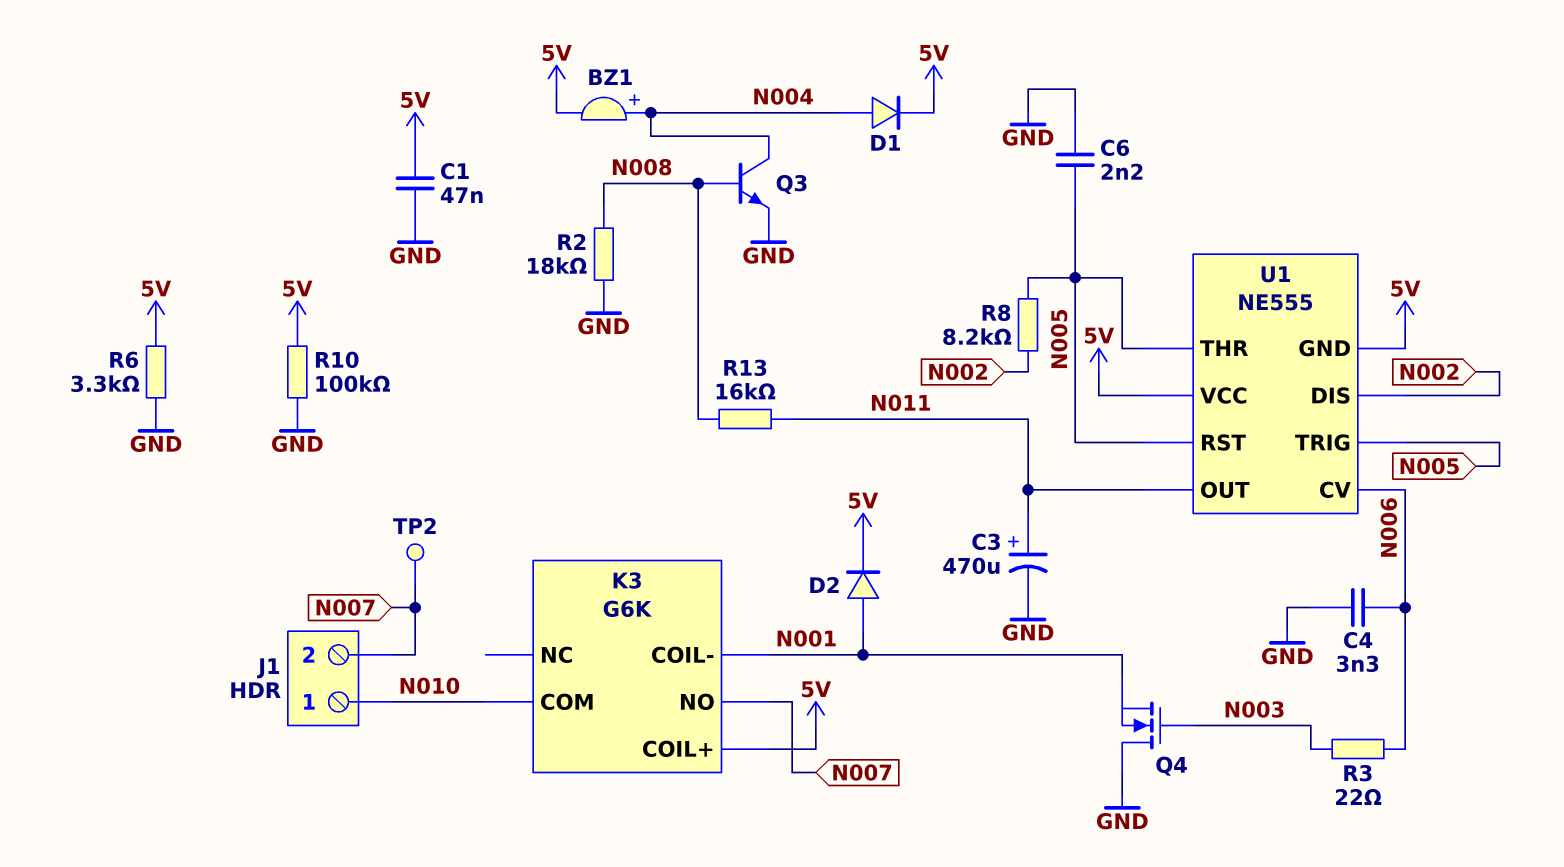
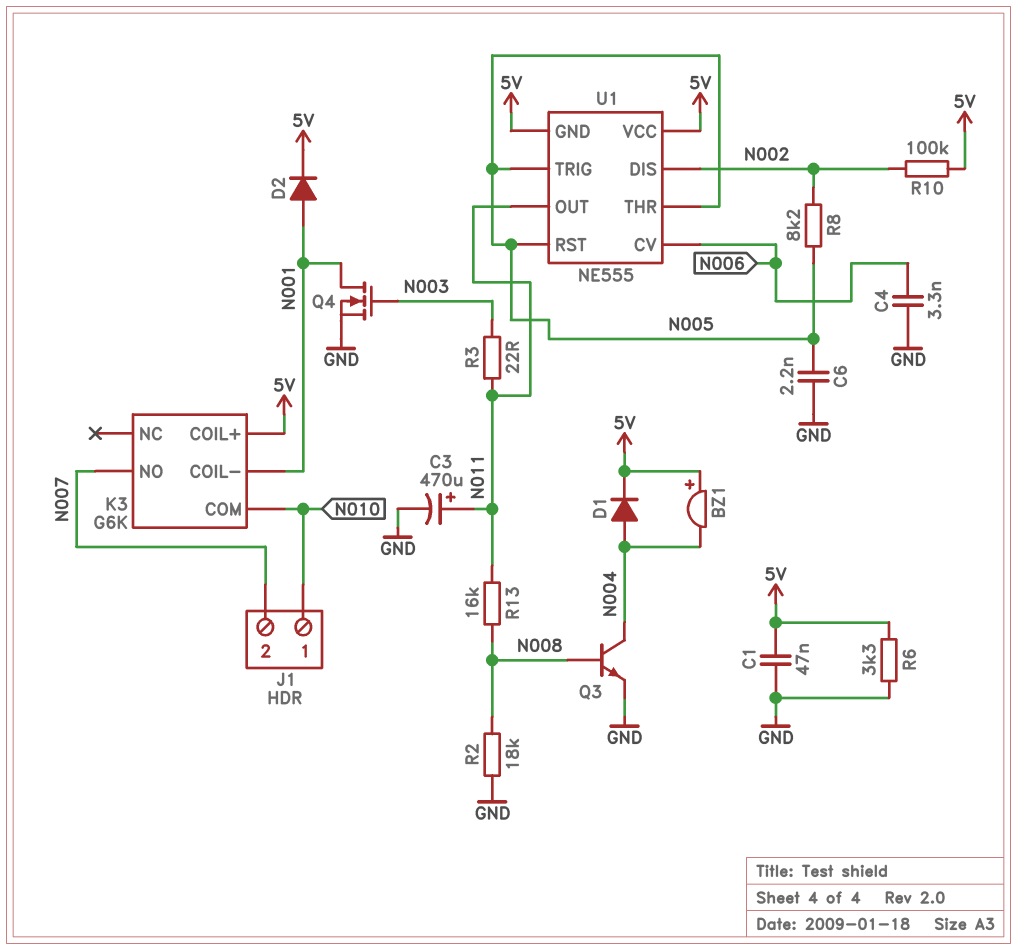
BZ1: buzzer (plus N004, minus 5V) -> buzzer (plus 5V, minus N004)
Q4: NMOS (G N003, D GND, S N001) -> NMOS (G N003, D N001, S GND)
R3: 22 (N003, N006) -> 22 (N003, N011)
R10: 100k (5V, GND) -> 100k (5V, N002)
TP2: test point (N007) -> none

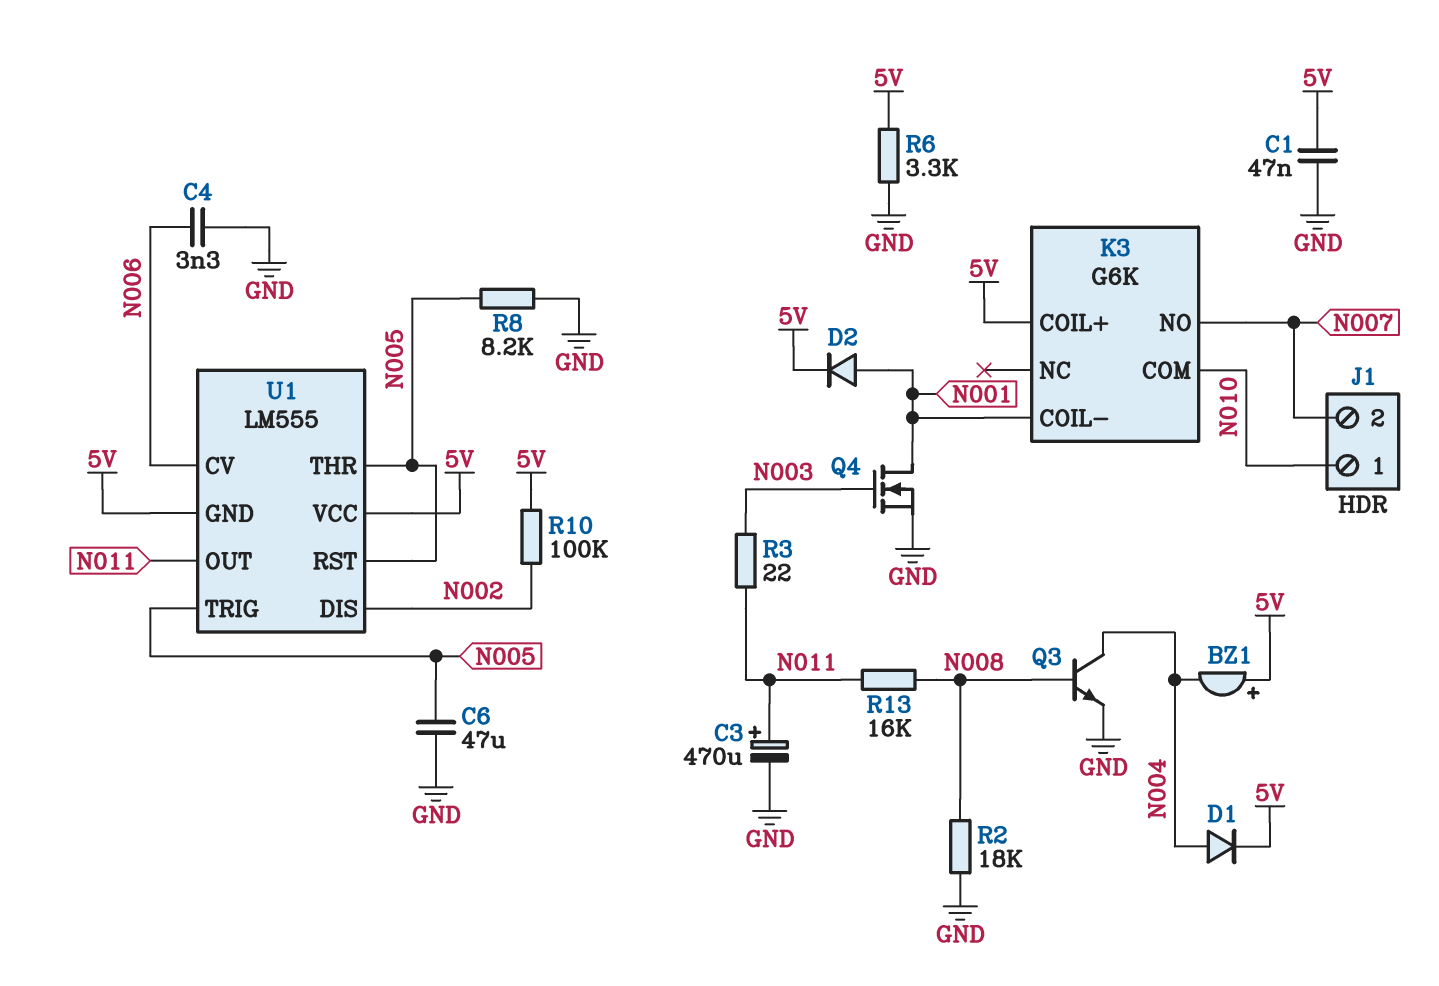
C6: 2.2nF (GND, N005) -> 47uF (GND, N005)
R8: 8.2k (N002, N005) -> 8.2k (GND, N005)
U1: NE555 -> LM555

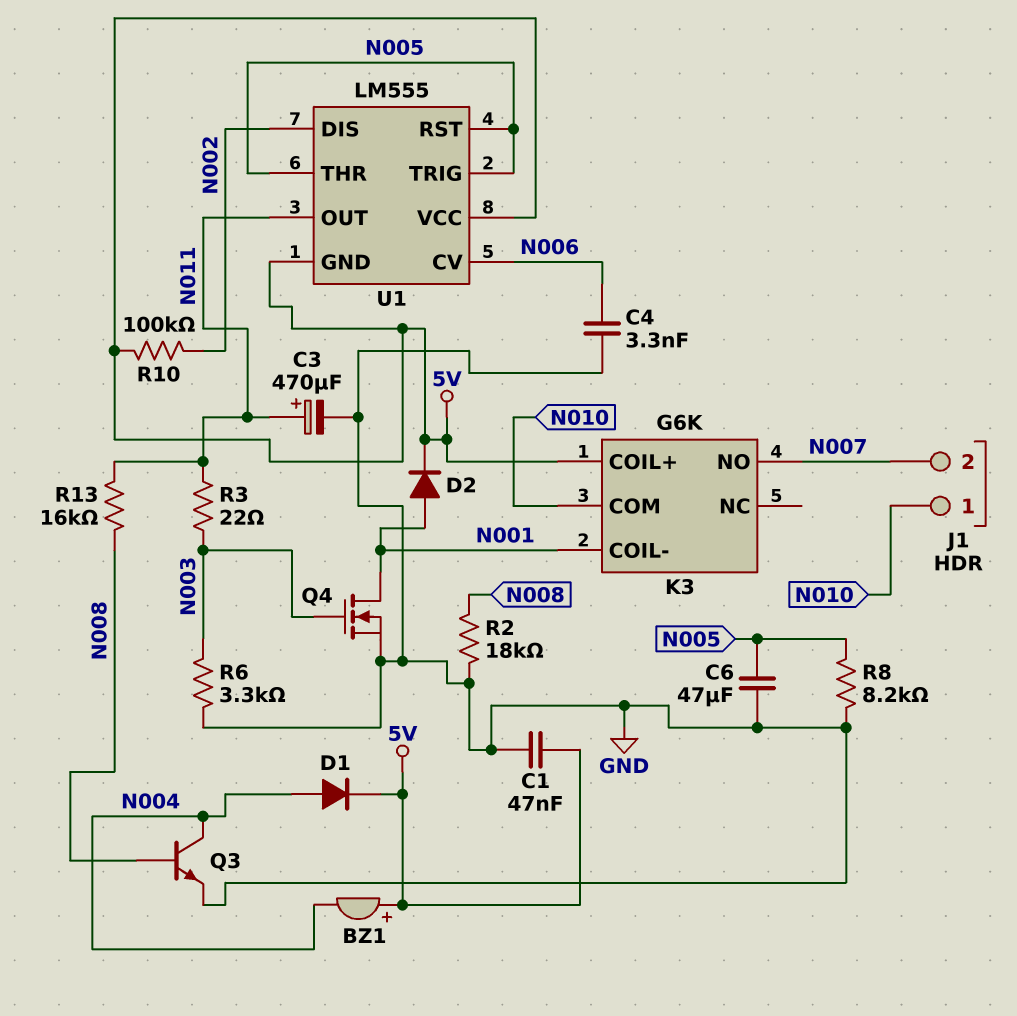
R6: 3.3k (5V, GND) -> 3.3k (GND, N003)

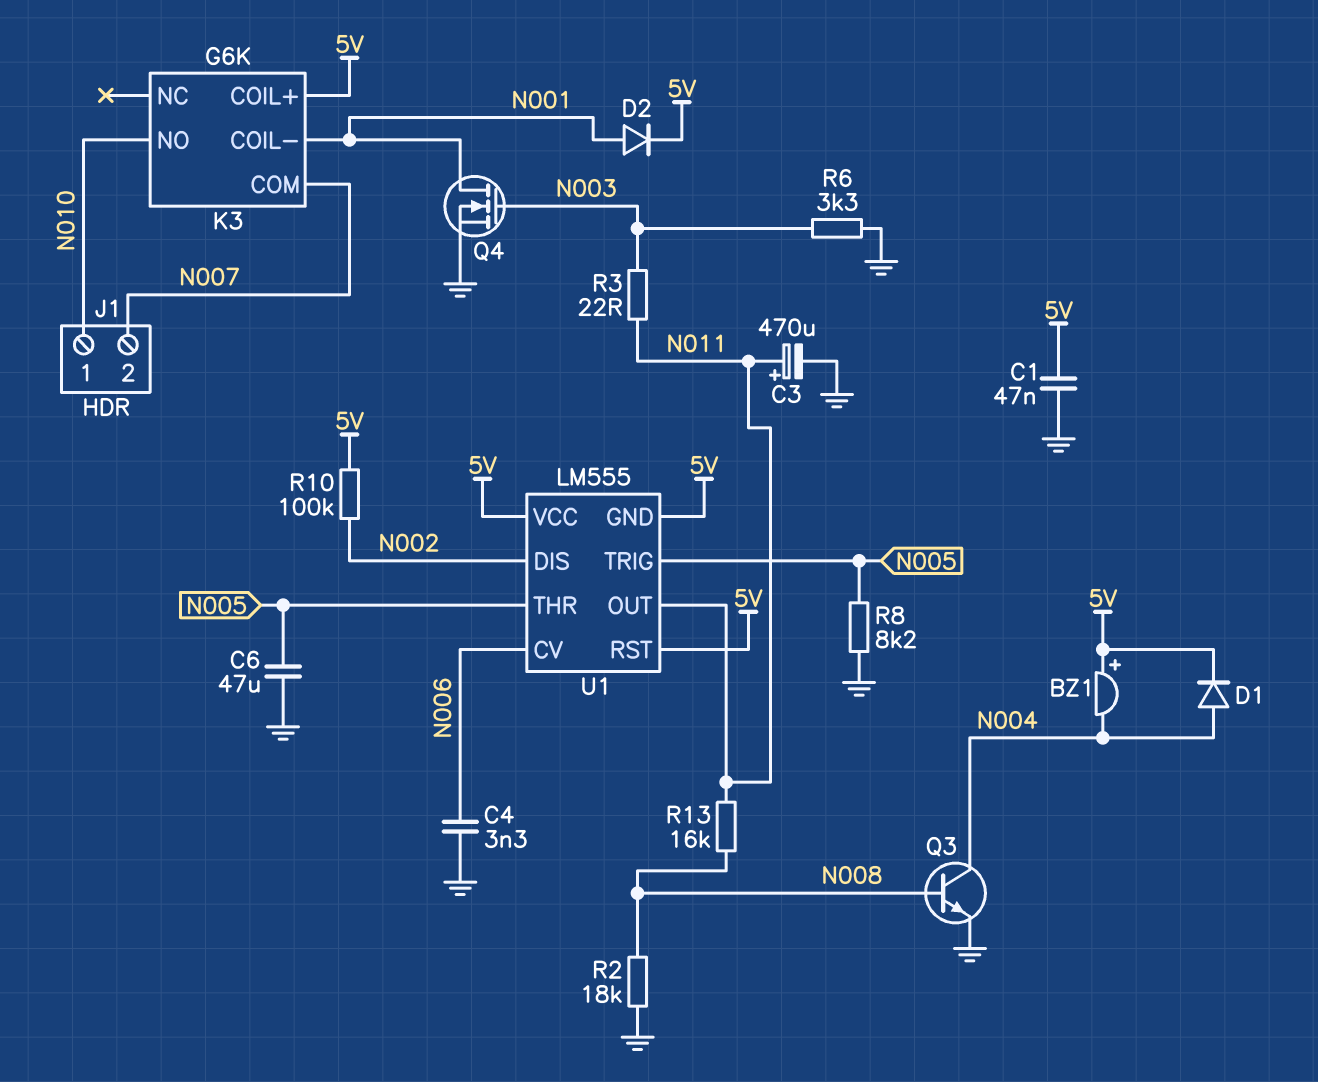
K3 pin COM: N010 -> N007
K3 pin NO: N007 -> N010
U1 pin RST: N005 -> 5V

